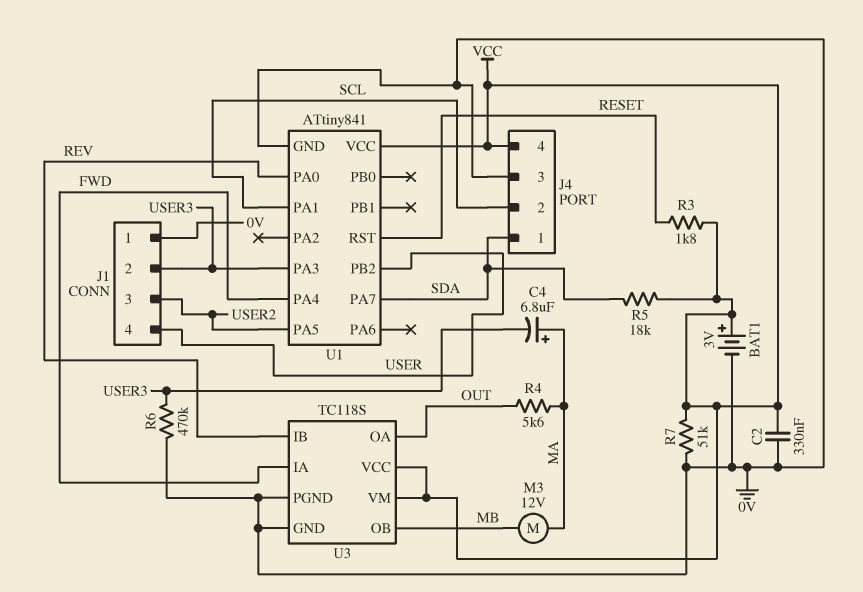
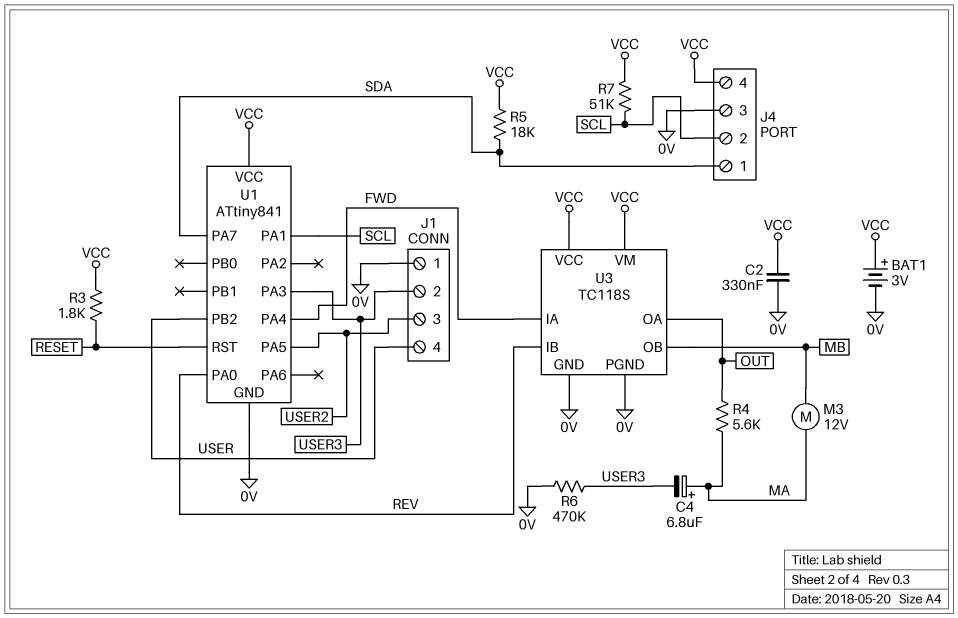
R7: 51k (0V, VCC) -> 51k (SCL, VCC)

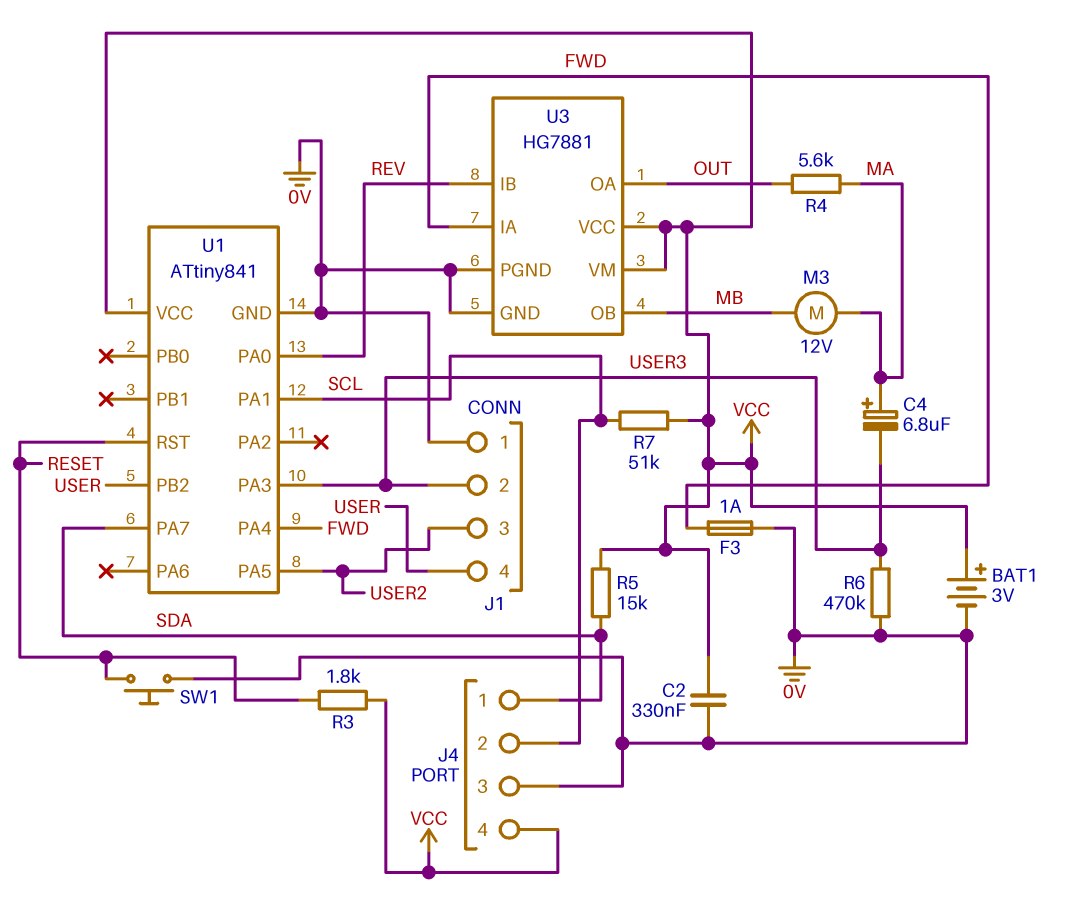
F3: none -> 1A (0V, FWD)
R5: 18k (SDA, VCC) -> 15k (SDA, VCC)
SW1: none -> button (0V, RESET)
U3: TC118S -> HG7881

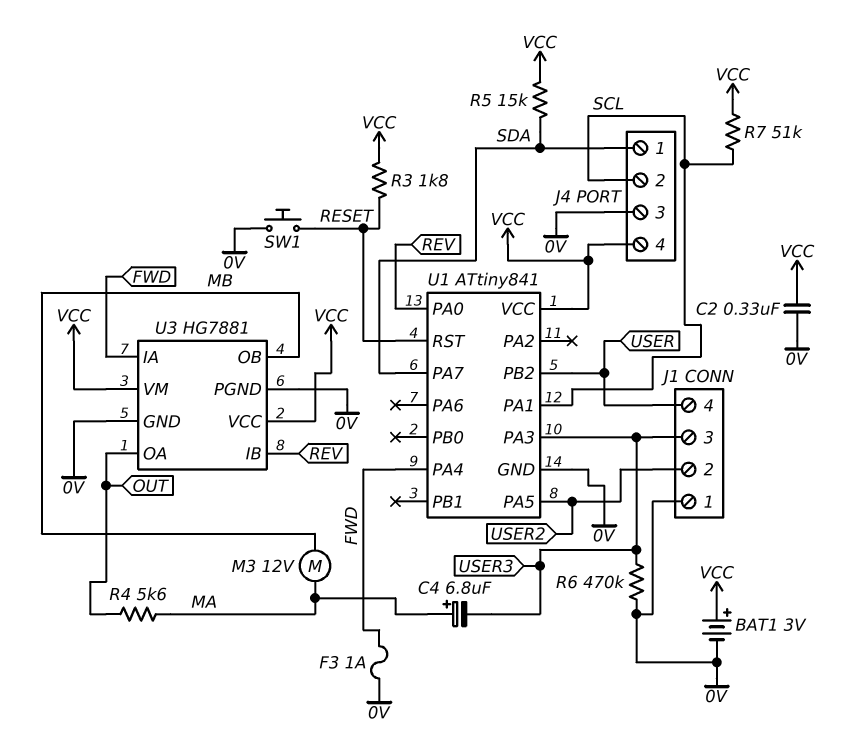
J1 pin 2: USER3 -> USER2
J1 pin 3: USER2 -> USER3

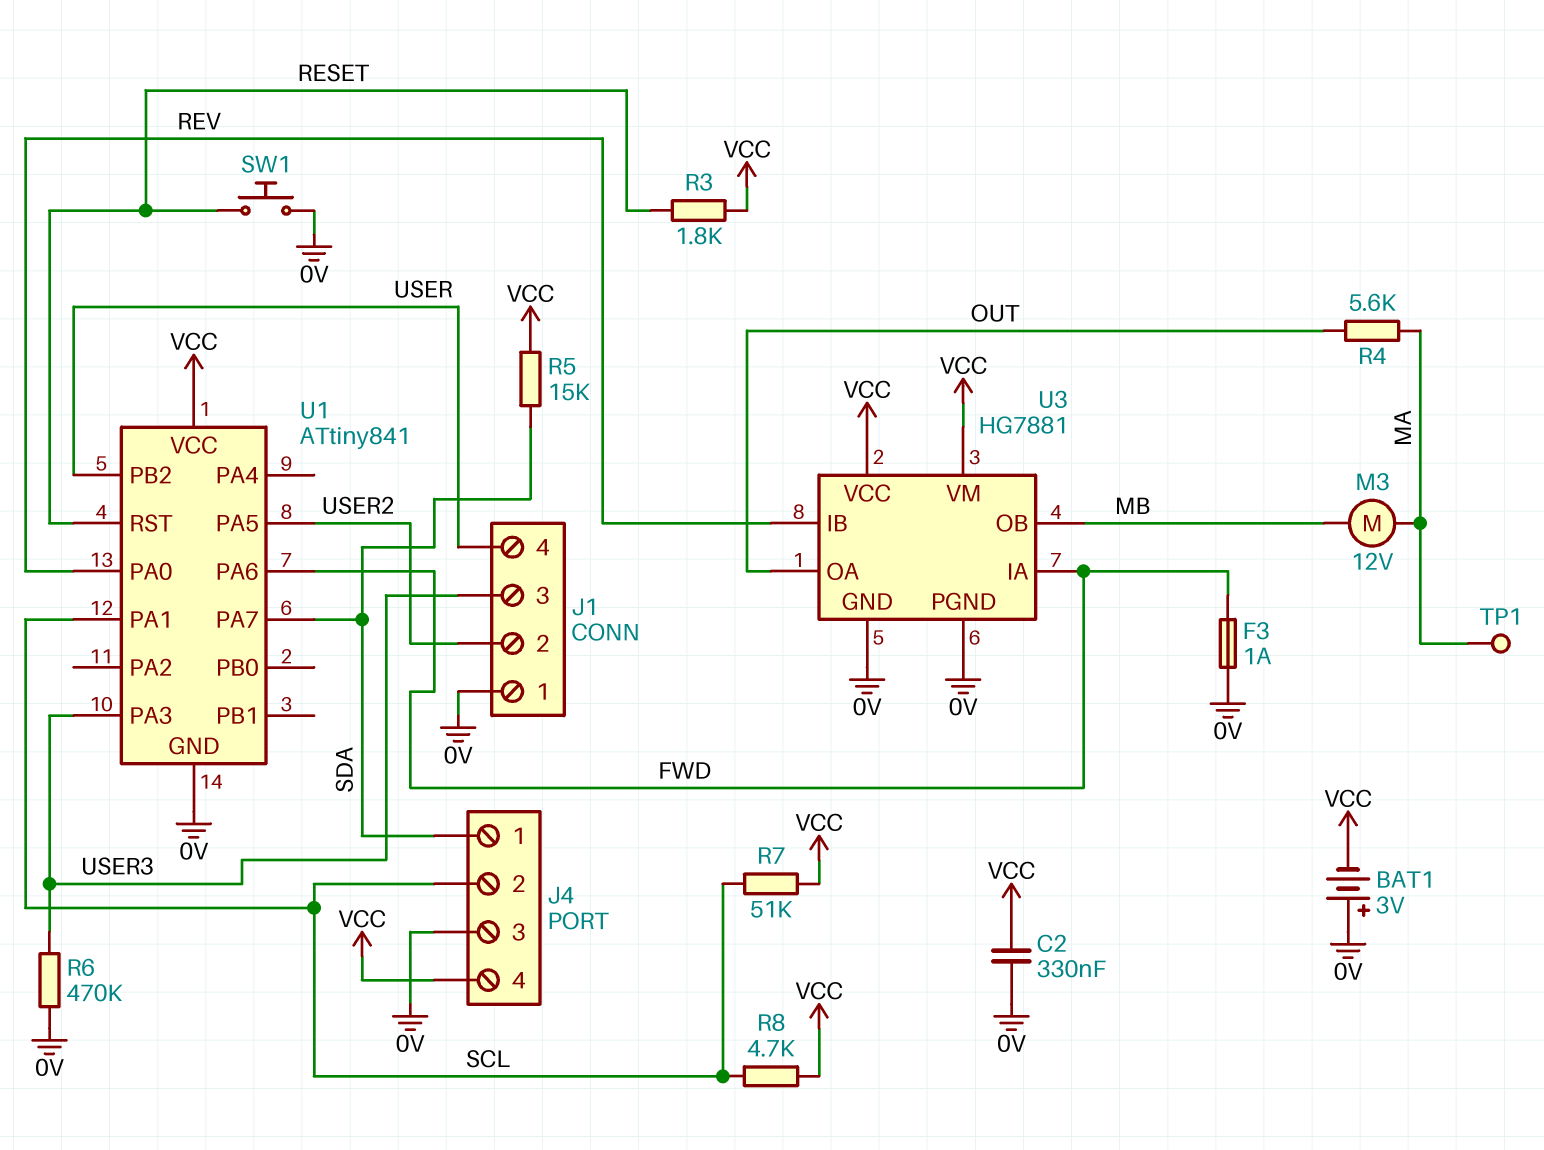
BAT1: 3V (plus VCC, minus 0V) -> 3V (plus 0V, minus VCC)
C4: 6.8uF (plus MA, minus USER3) -> none
R8: none -> 4.7k (SCL, VCC)
TP1: none -> test point (MA)
U1 pin PA4: FWD -> none
U1 pin PA6: none -> FWD

